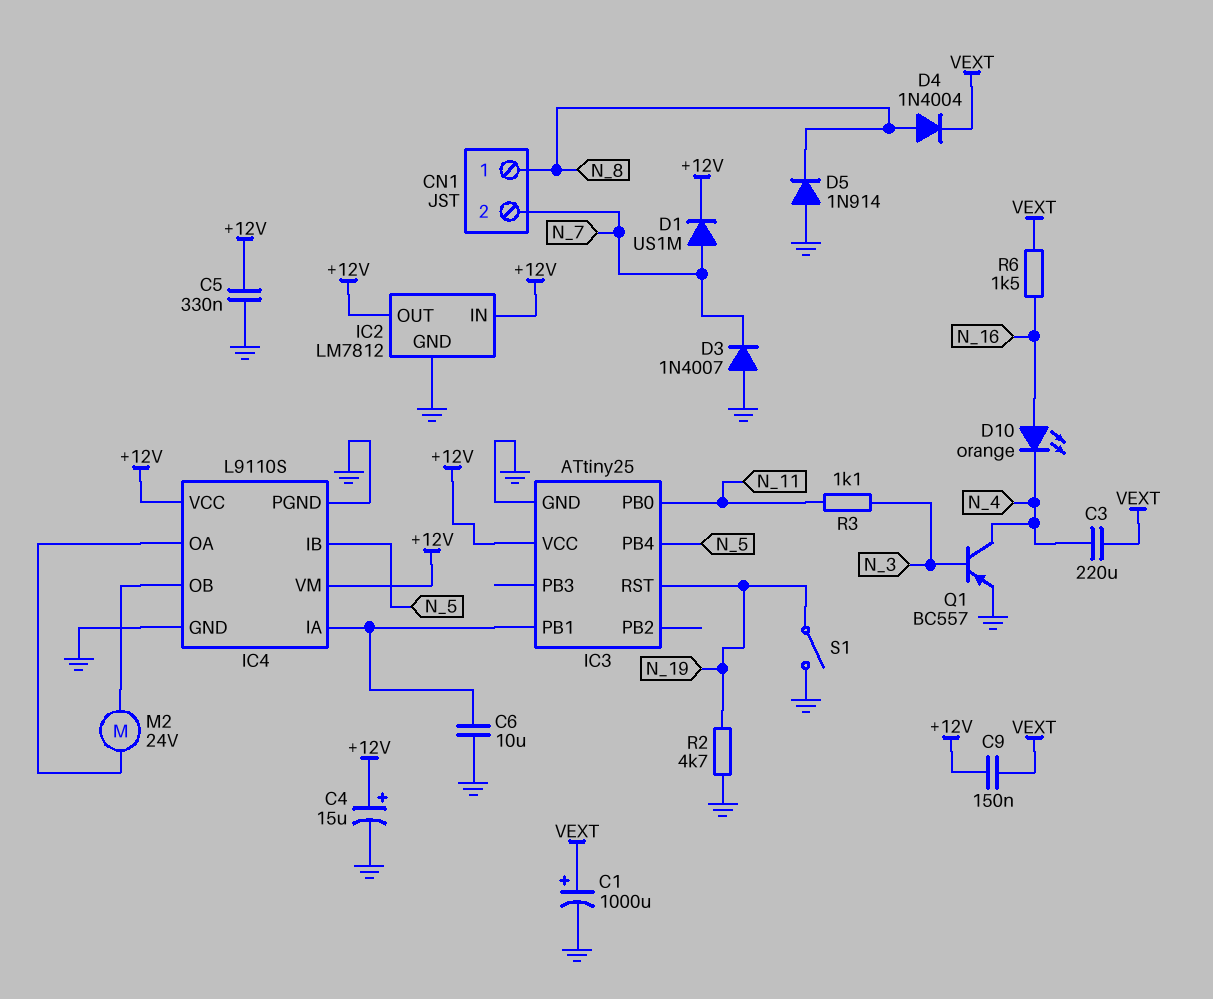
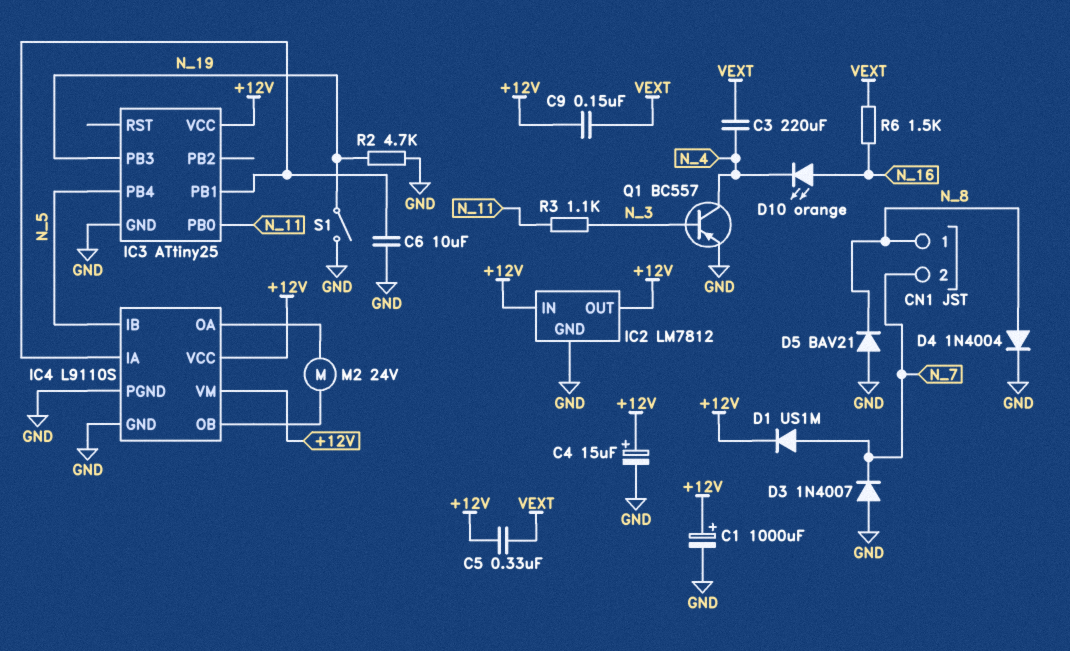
C1: 1000uF (plus VEXT, minus GND) -> 1000uF (plus +12V, minus GND)
C5: 330nF (+12V, GND) -> 330nF (+12V, VEXT)
D4: diode 1N4004 (A N_8, K VEXT) -> diode 1N4004 (A N_8, K GND)
D5: diode 1N914 (A GND, K N_8) -> diode BAV21 (A GND, K N_8)
IC3 pin PB3: none -> N_19
IC3 pin RST: N_19 -> none

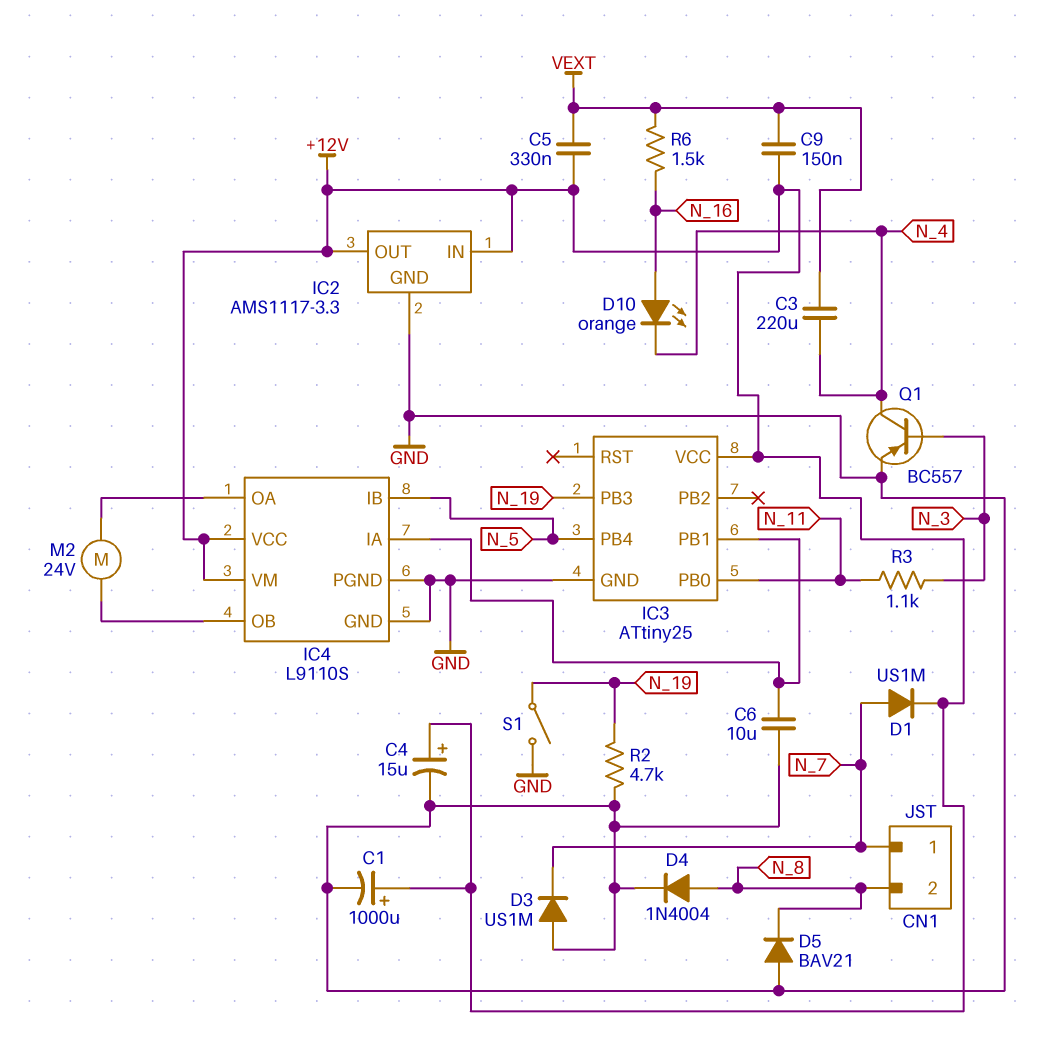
CN1 pin 1: N_8 -> N_7
CN1 pin 2: N_7 -> N_8
D3: diode 1N4007 (A GND, K N_7) -> diode US1M (A GND, K N_7)
IC2: LM7812 -> AMS1117-3.3

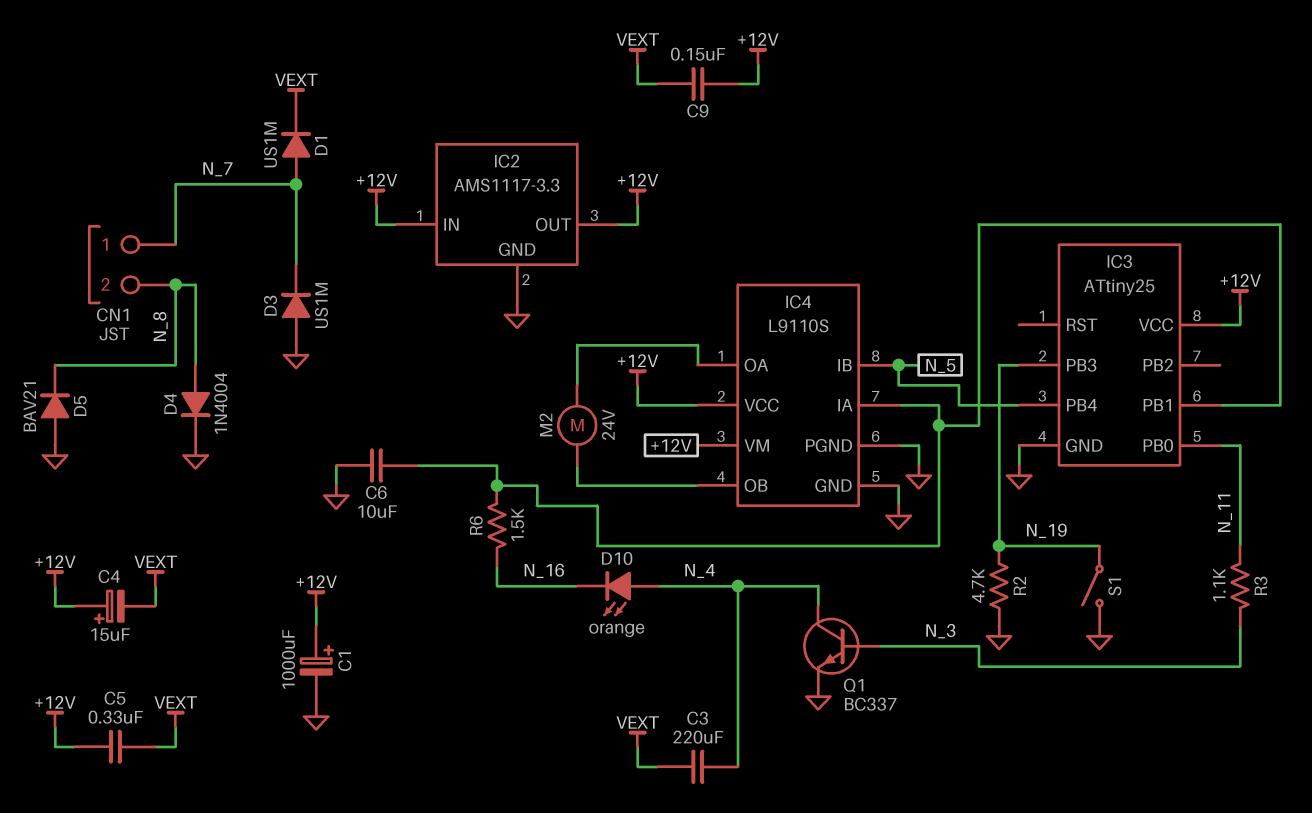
C4: 15uF (plus +12V, minus GND) -> 15uF (plus +12V, minus VEXT)
D1: diode US1M (A N_7, K +12V) -> diode US1M (A N_7, K VEXT)
D10: LED orange (A N_16, K N_4) -> LED orange (A N_4, K N_16)
Q1: PNP BC557 (B N_3, C N_4, E GND) -> NPN BC337 (B N_3, C N_4, E GND)
R6: 1.5k (N_16, VEXT) -> 1.5k (IC3/PB1, N_16)

